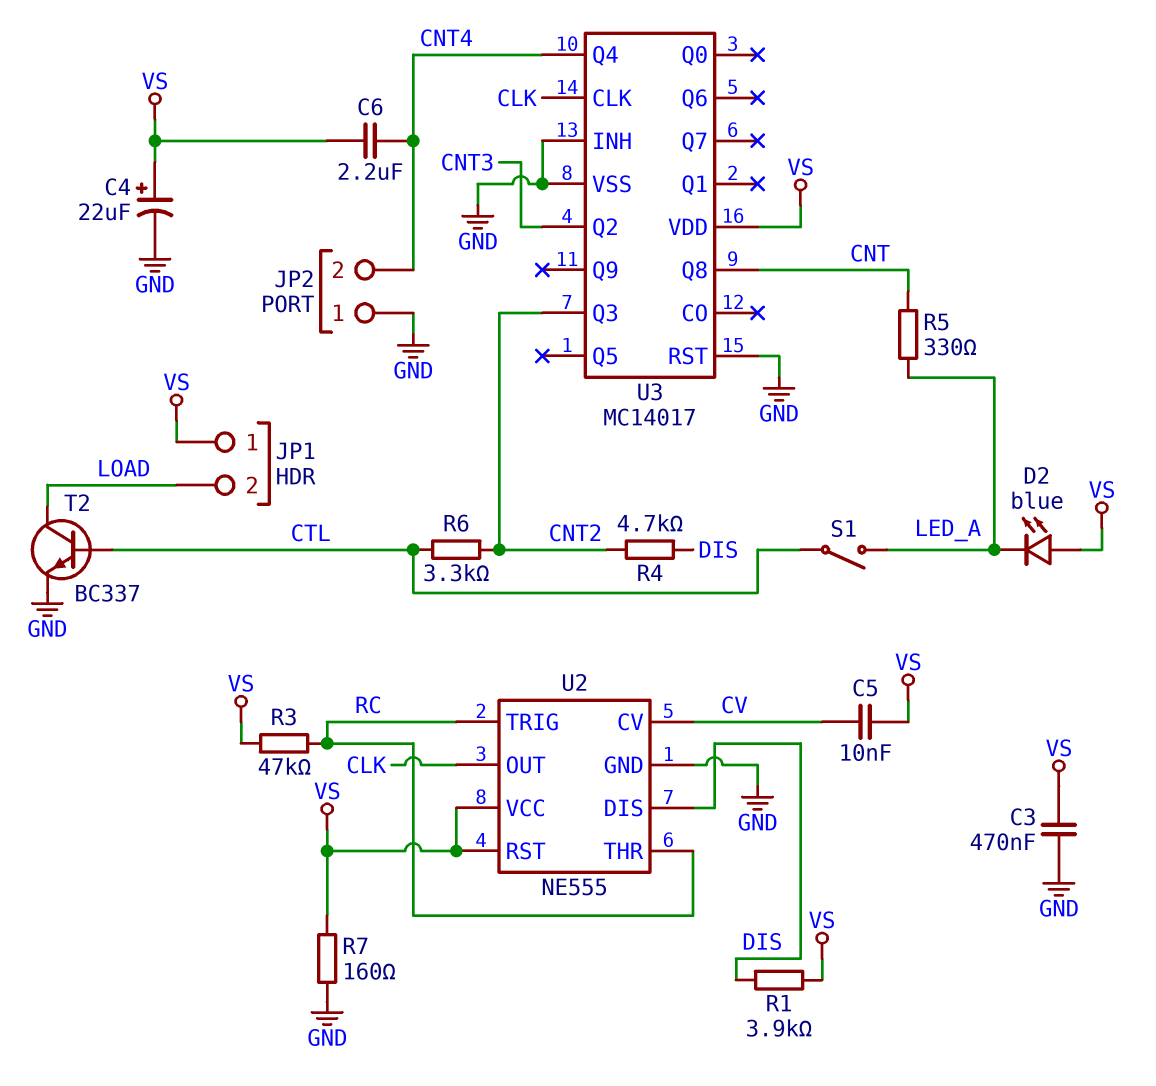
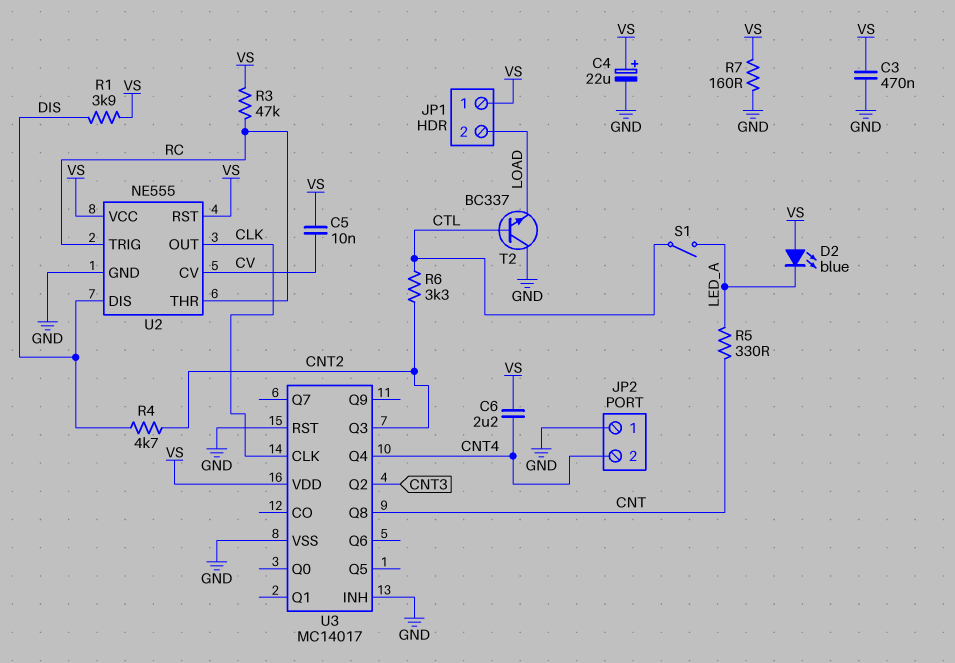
T2: NPN BC337 (B CTL, C LOAD, E GND) -> NPN BC337 (B CTL, C GND, E LOAD)

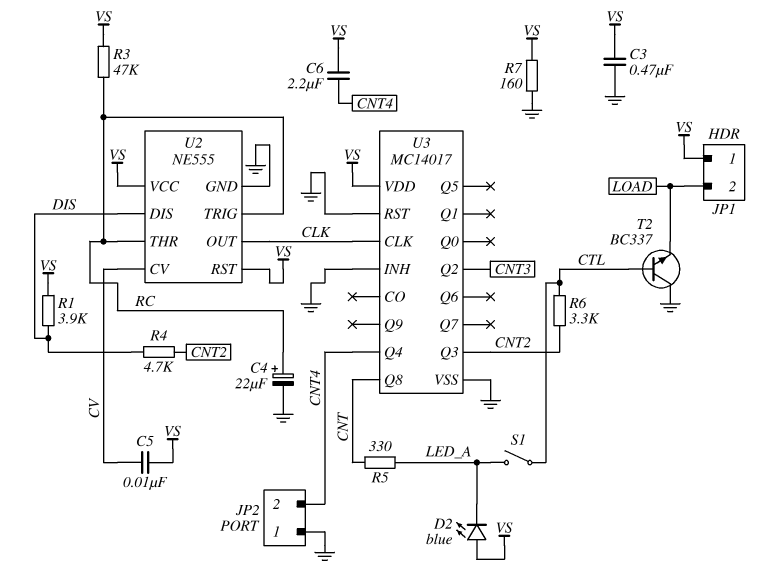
C4: 22uF (plus VS, minus GND) -> 22uF (plus RC, minus GND)

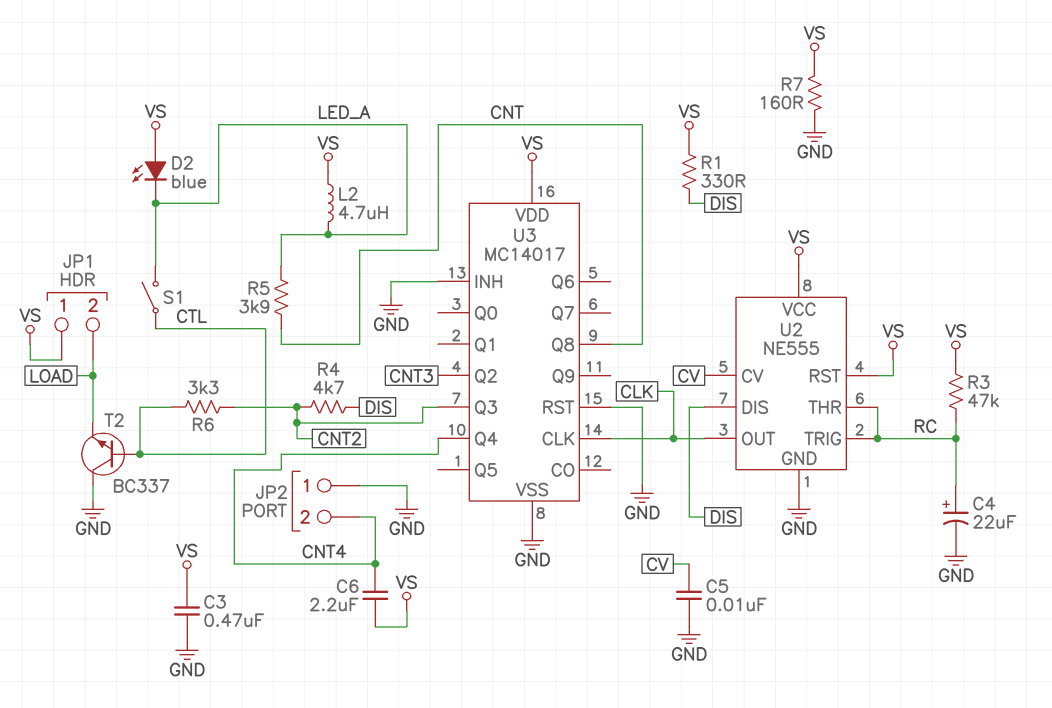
C5: 10nF (CV, VS) -> 10nF (CV, GND)
L2: none -> 4.7uH (LED_A, VS)
R1: 3.9k (DIS, VS) -> 330 (DIS, VS)
R5: 330 (CNT, LED_A) -> 3.9k (CNT, LED_A)

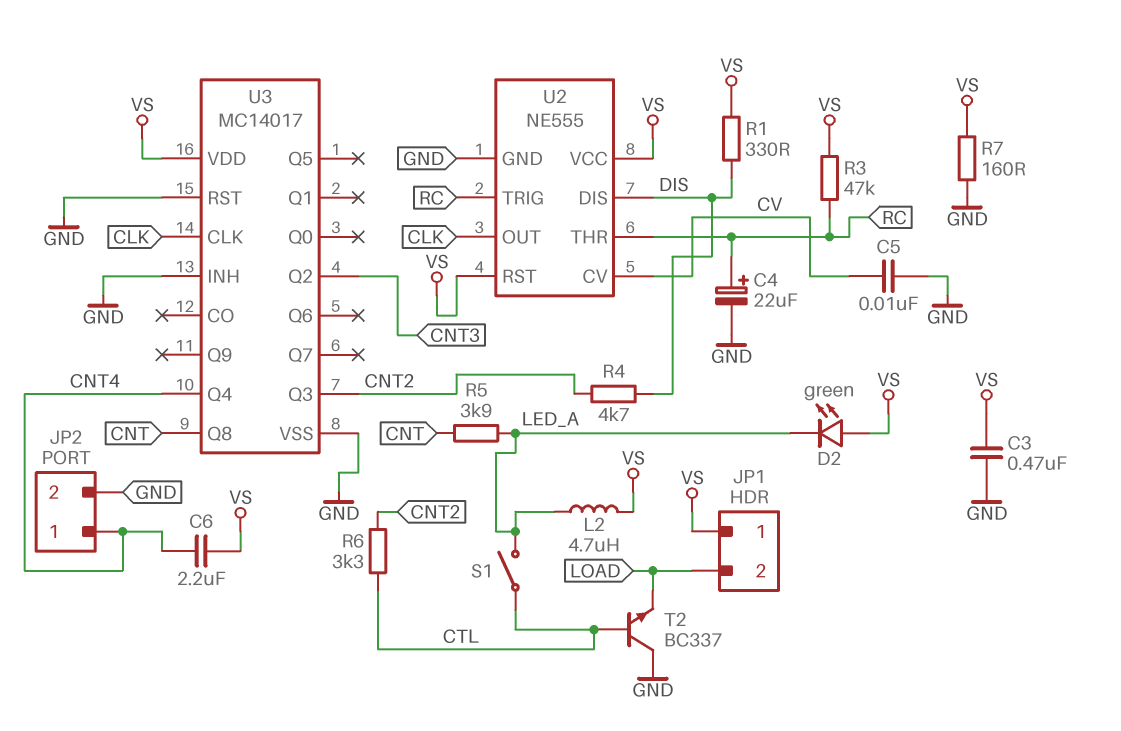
D2: LED blue (A VS, K LED_A) -> LED green (A VS, K LED_A)
JP2 pin 1: GND -> CNT4
JP2 pin 2: CNT4 -> GND

